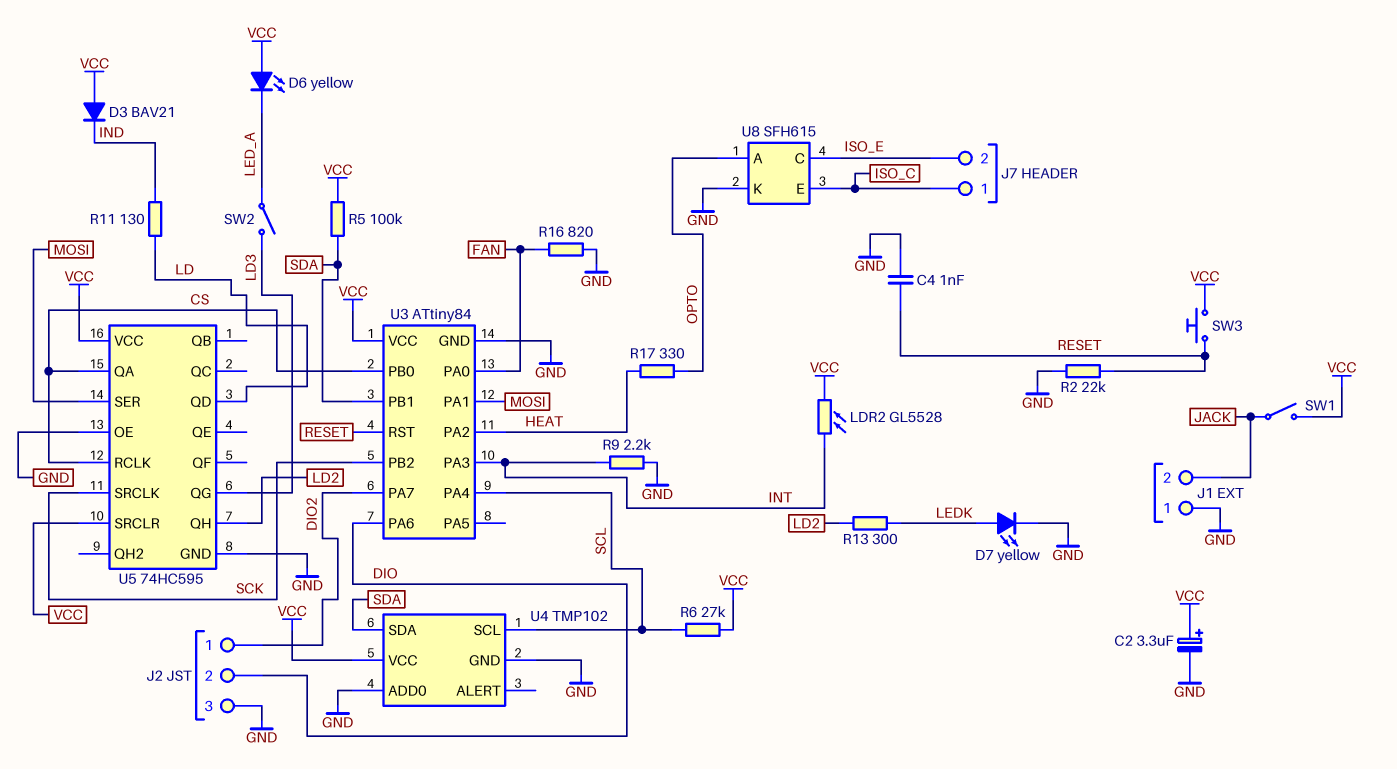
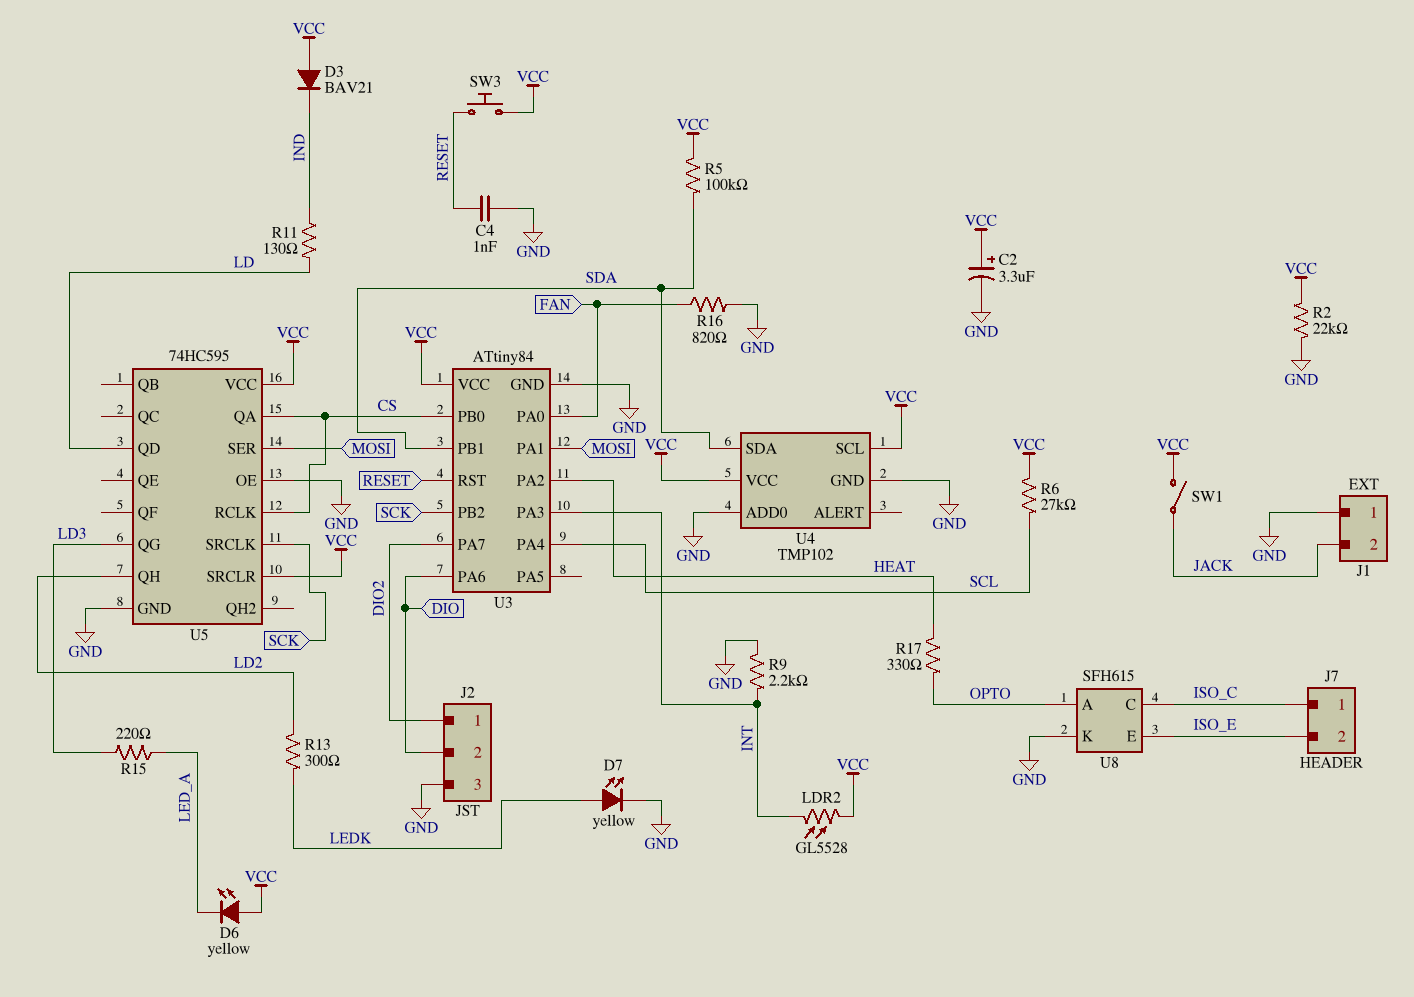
R2: 22k (GND, RESET) -> 22k (GND, VCC)
R15: none -> 220 (LD3, LED_A)
SW2: switch (LD3, LED_A) -> none
U4 pin SCL: SCL -> VCC
U8 pin C: ISO_E -> ISO_C
U8 pin E: ISO_C -> ISO_E

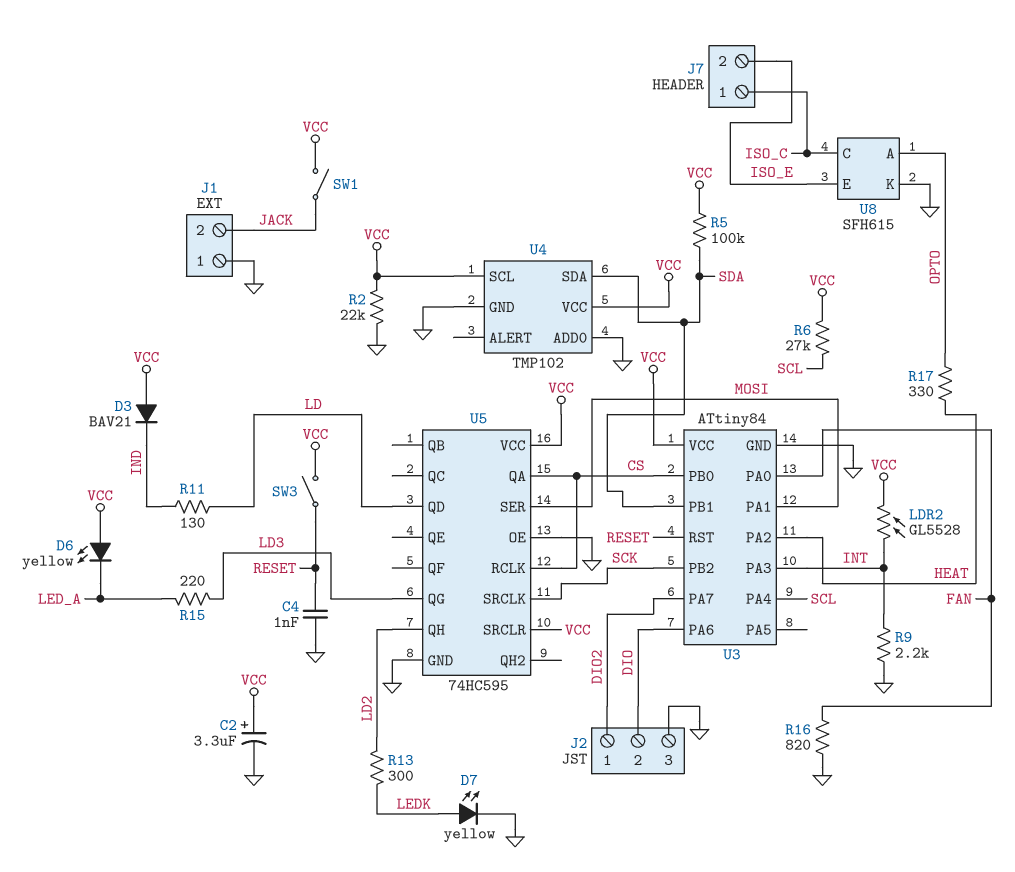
SW3: button (RESET, VCC) -> switch (RESET, VCC)

